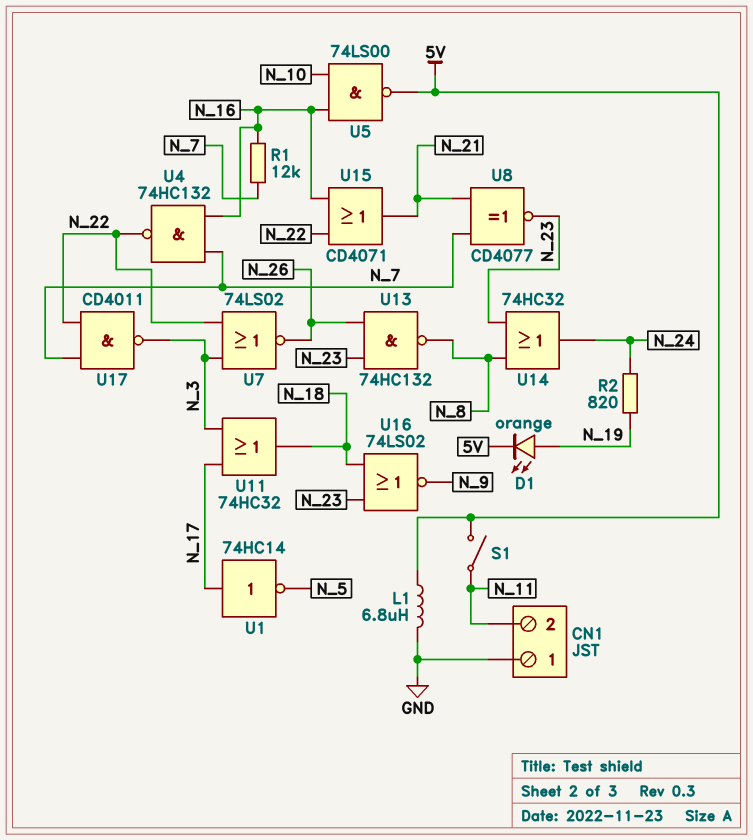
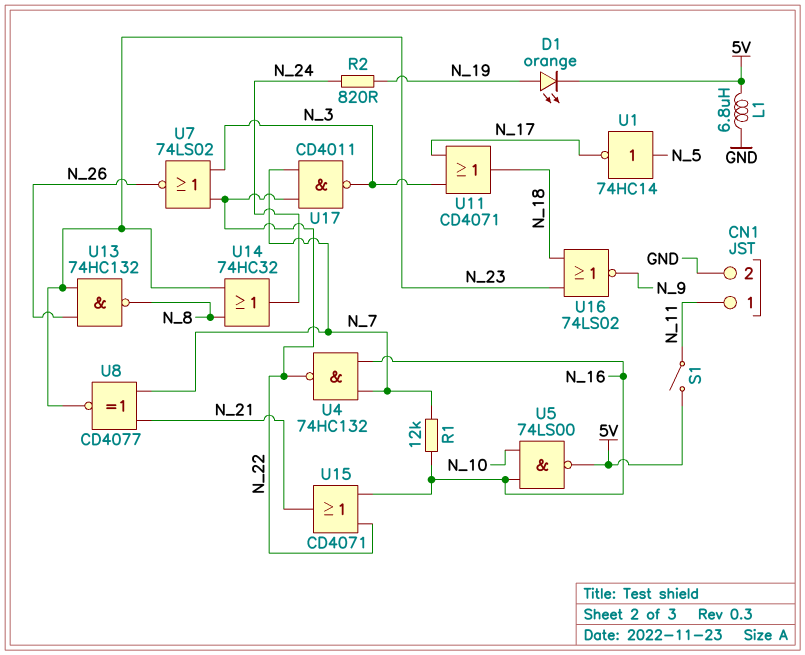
CN1 pin 1: GND -> N_11
CN1 pin 2: N_11 -> GND
U1: NOT 74HC14 (in N_17, out N_5) -> NOT 74HC14 (in N_5, out N_17)
U11: OR 74HC32 (in N_3, in N_17, out N_18) -> OR CD4071 (in N_3, in N_17, out N_18)

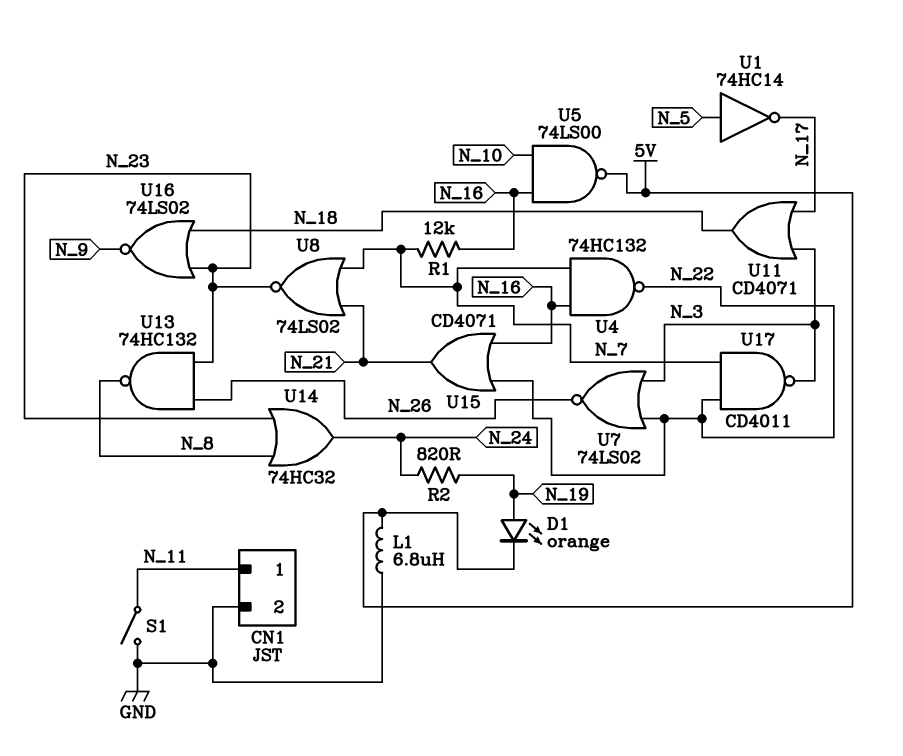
S1: switch (5V, N_11) -> switch (GND, N_11)
U8: XNOR CD4077 (in N_7, in N_21, out N_23) -> NOR 74LS02 (in N_7, in N_21, out N_23)

